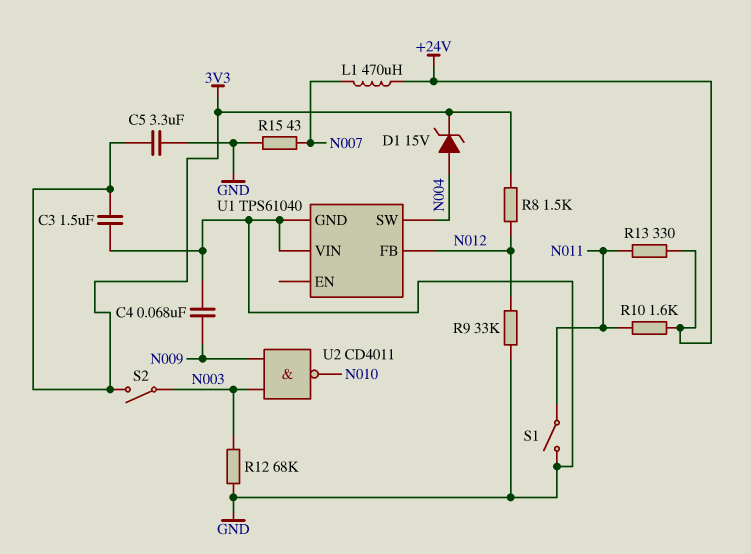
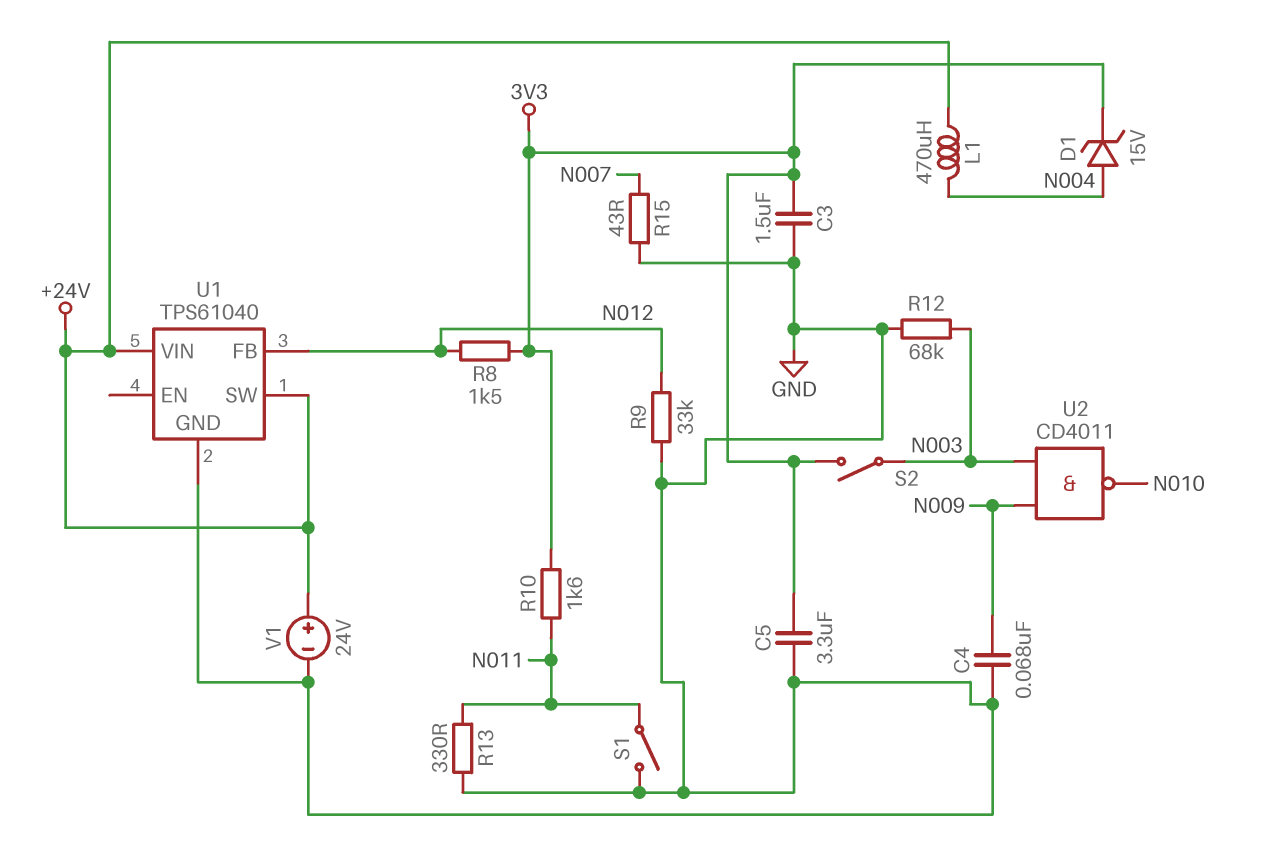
L1: 470uH (+24V, N007) -> 470uH (+24V, N004)
R10: 1.6k (+24V, N011) -> 1.6k (3V3, N011)
R13: 330 (+24V, N011) -> 330 (GND, N011)
U1 pin SW: N004 -> +24V
U1 pin VIN: GND -> +24V
V1: none -> 24V (plus +24V, minus GND)

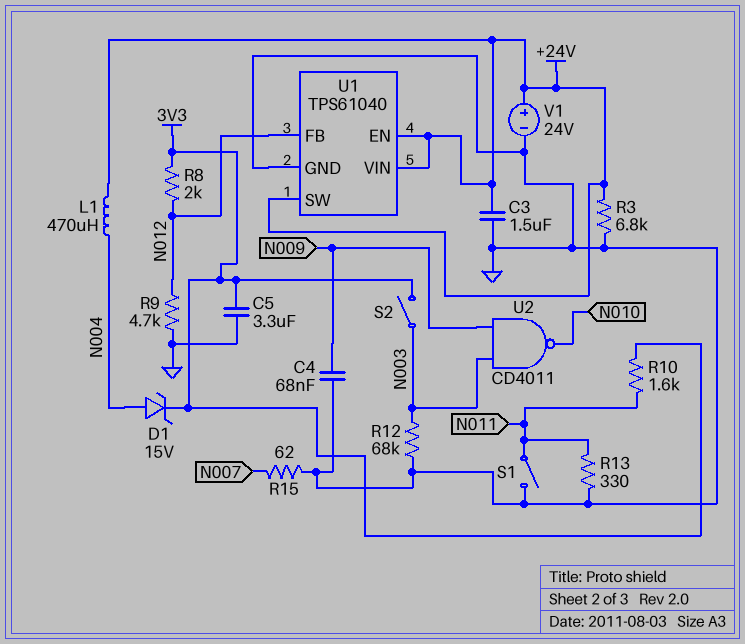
C3: 1.5uF (3V3, GND) -> 1.5uF (+24V, GND)
R3: none -> 6.8k (+24V, GND)
R8: 1.5k (3V3, N012) -> 2k (3V3, N012)
R9: 33k (GND, N012) -> 4.7k (GND, N012)
R15: 43 (GND, N007) -> 62 (GND, N007)
U1 pin EN: none -> +24V

